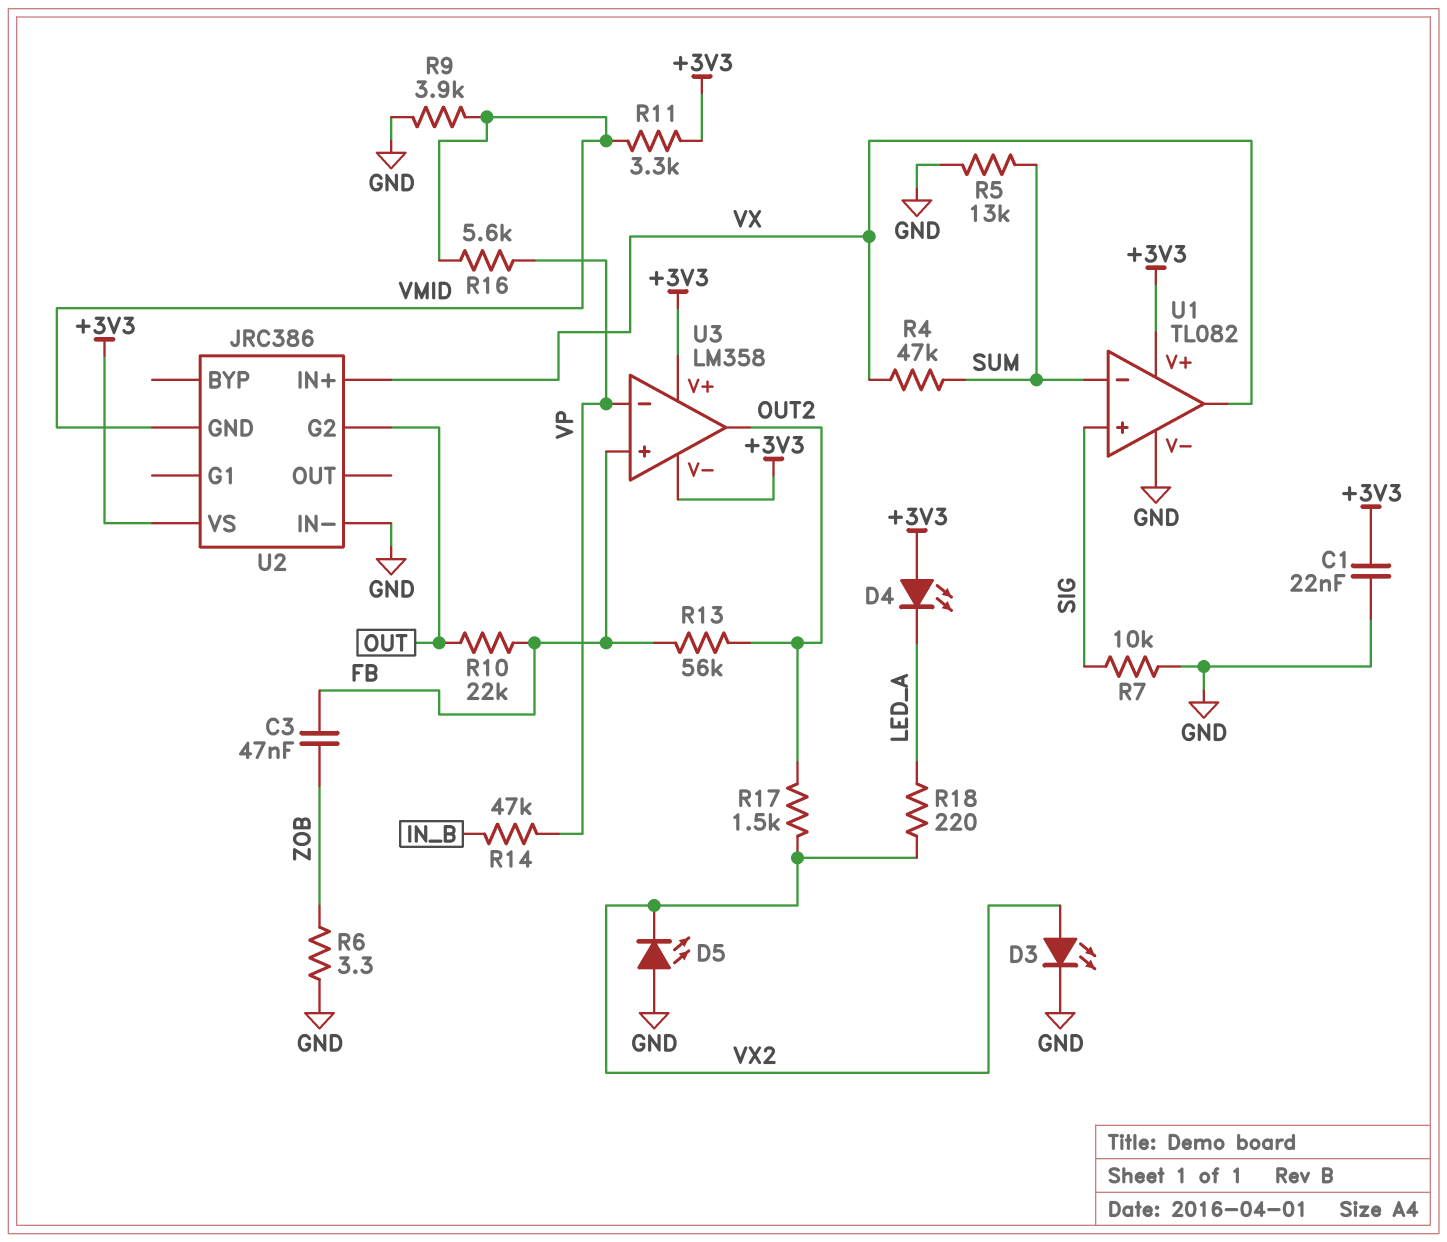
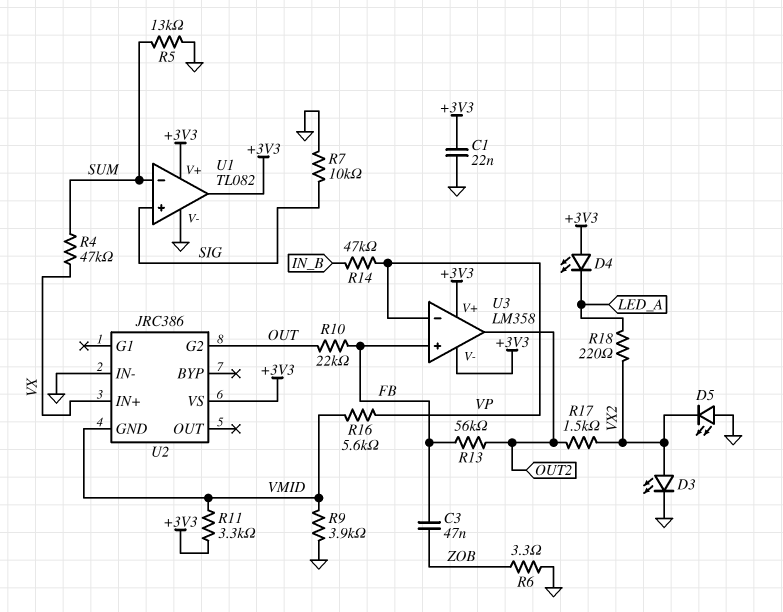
U1 pin out: VX -> +3V3

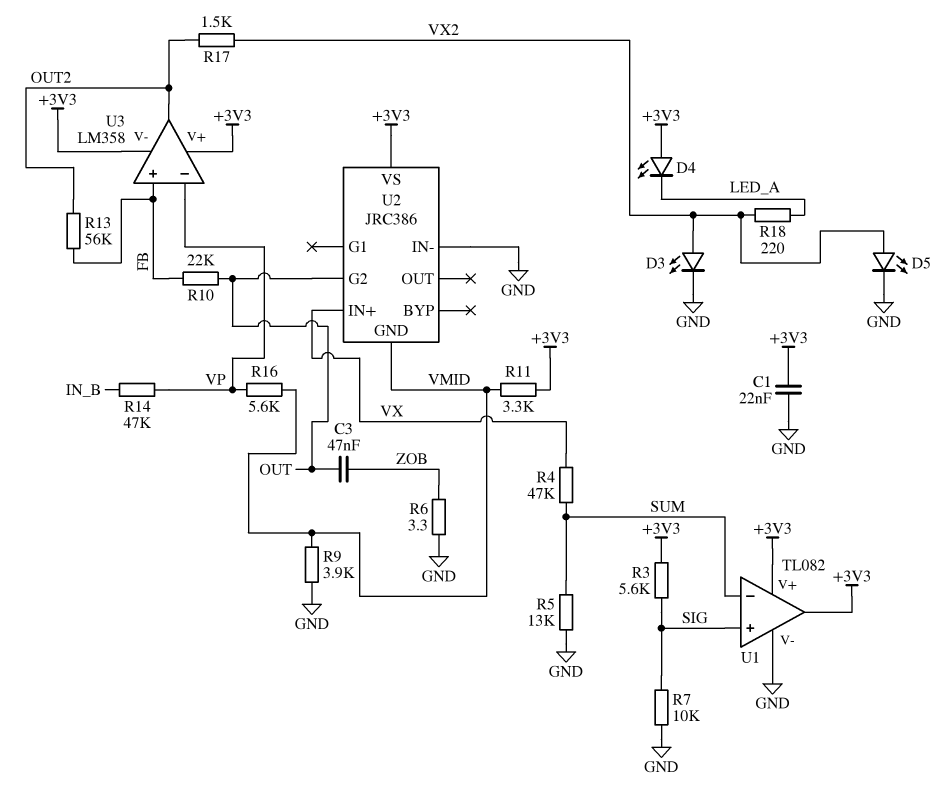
C3: 47nF (FB, ZOB) -> 47nF (OUT, ZOB)
D5: LED (A GND, K VX2) -> LED (A VX2, K GND)
R3: none -> 5.6k (+3V3, SIG)

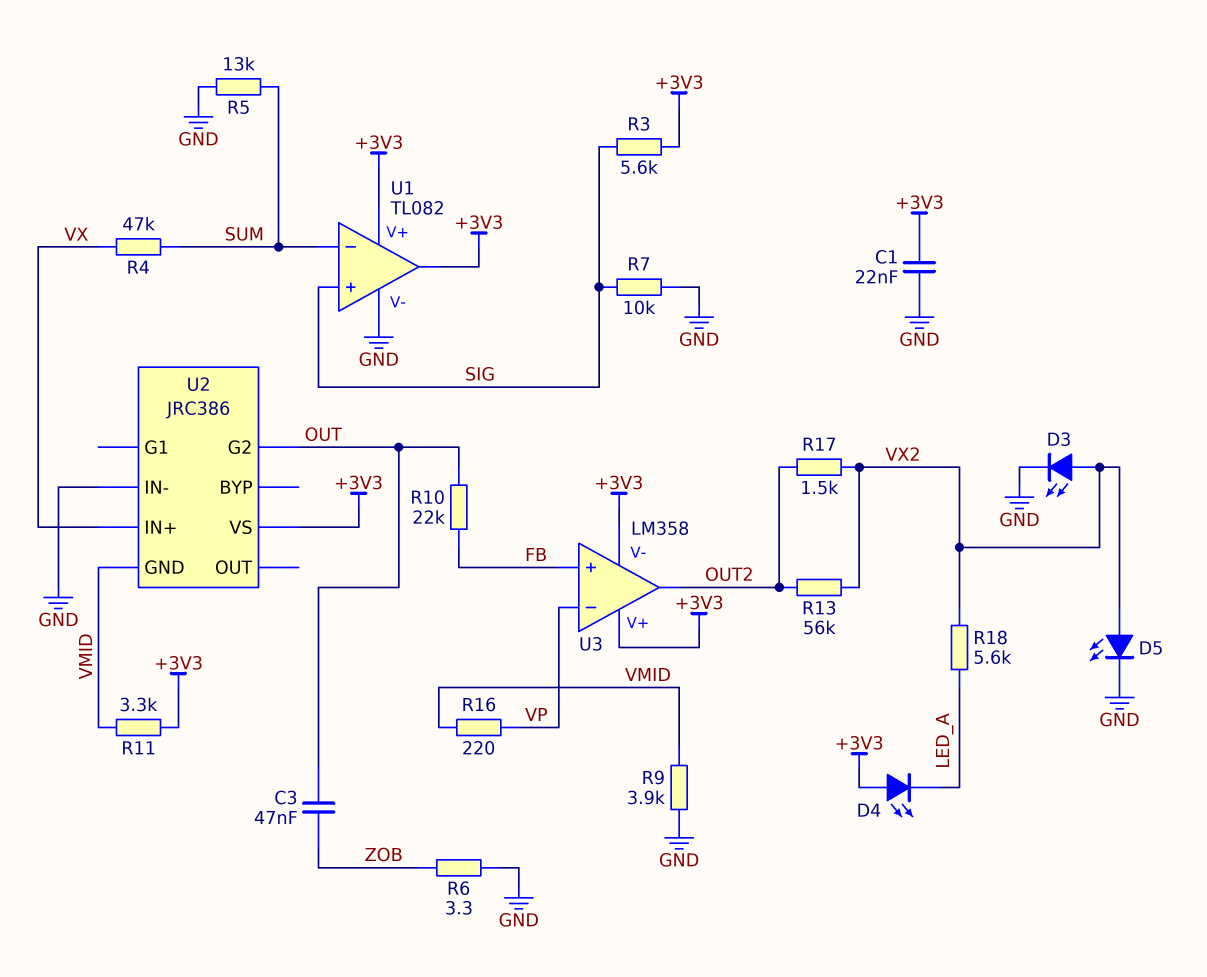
R13: 56k (FB, OUT2) -> 56k (OUT2, VX2)
R14: 47k (IN_B, VP) -> none
R16: 5.6k (VMID, VP) -> 220 (VMID, VP)
R18: 220 (LED_A, VX2) -> 5.6k (LED_A, VX2)

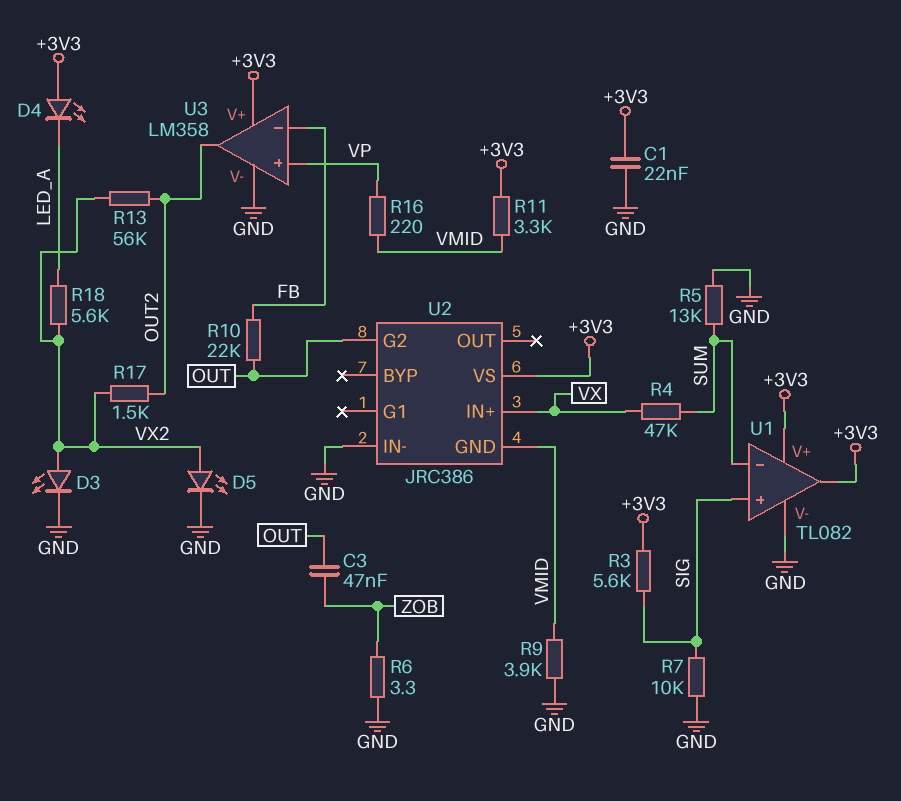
U3 pin V-: +3V3 -> GND
U3 pin in+: FB -> VP
U3 pin in-: VP -> FB

